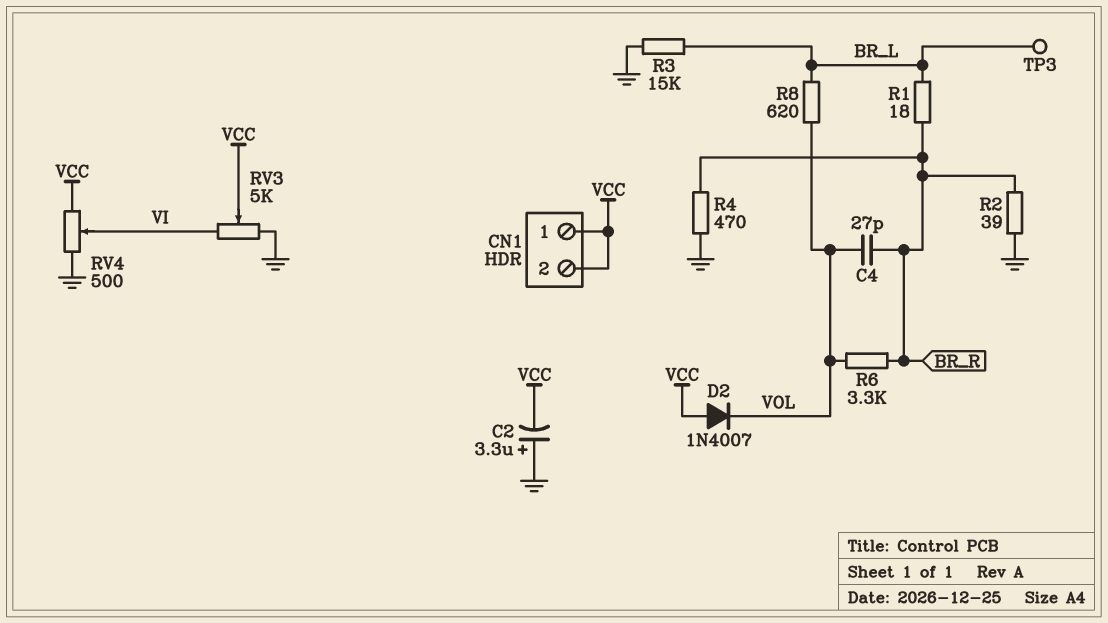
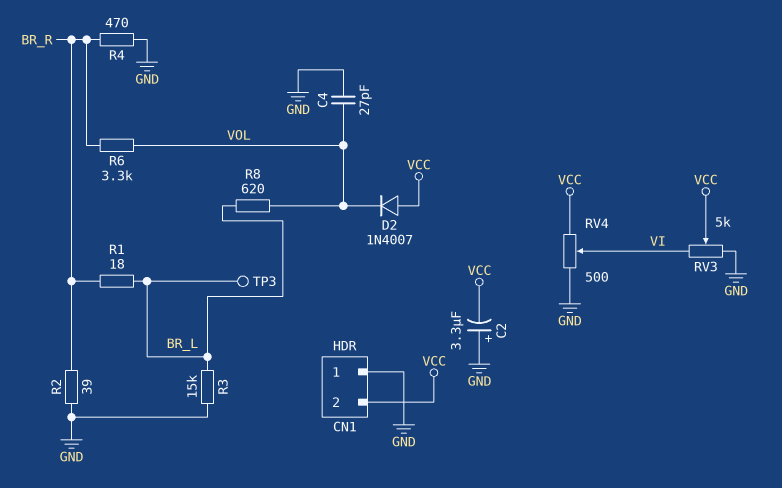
C4: 27pF (BR_R, VOL) -> 27pF (GND, VOL)
CN1 pin 1: VCC -> GND

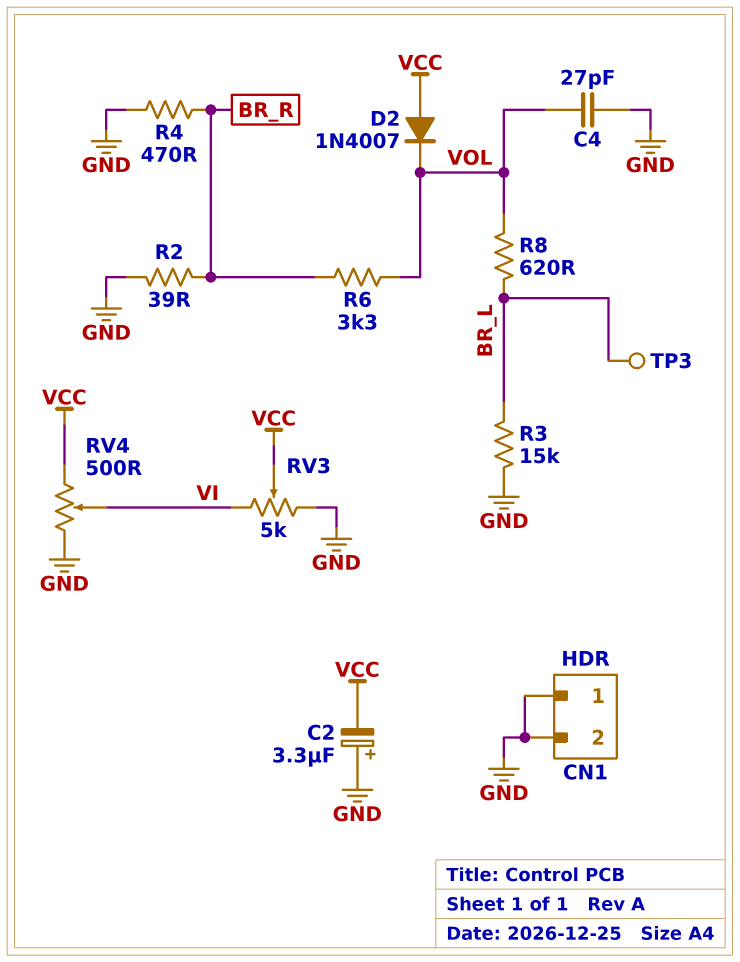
CN1 pin 2: VCC -> GND
R1: 18 (BR_L, BR_R) -> none

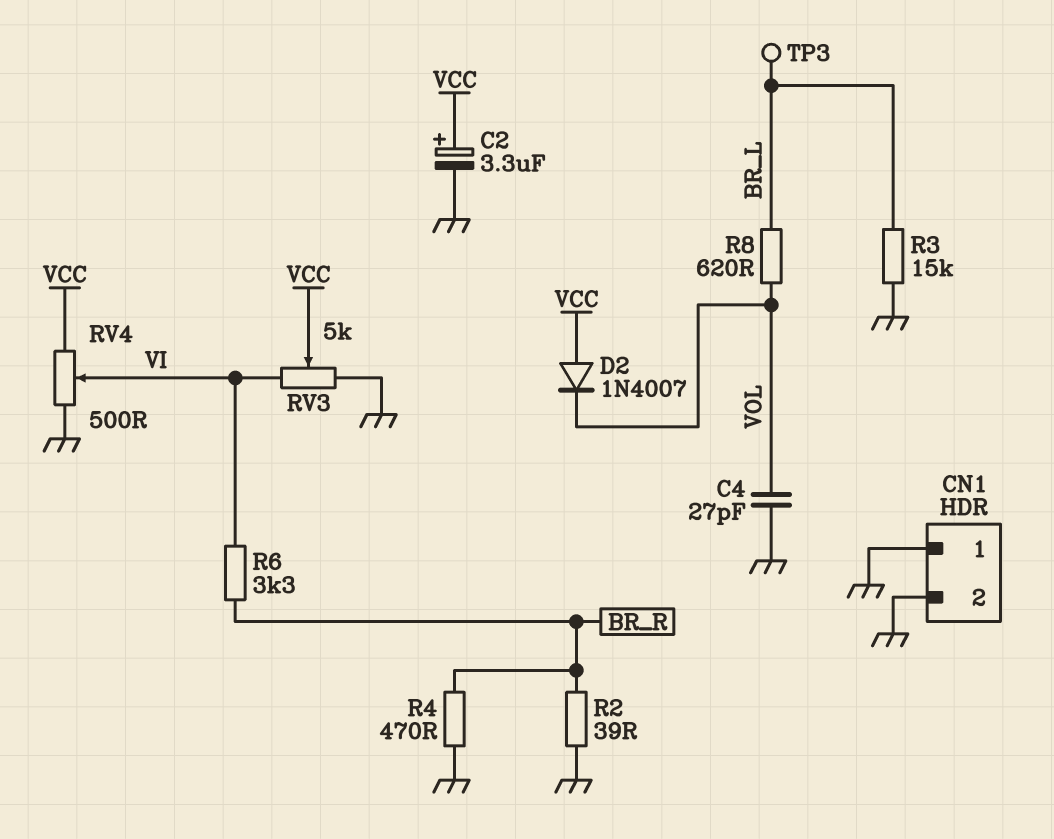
C2: 3.3uF (plus GND, minus VCC) -> 3.3uF (plus VCC, minus GND)
R6: 3.3k (BR_R, VOL) -> 3.3k (BR_R, VI)

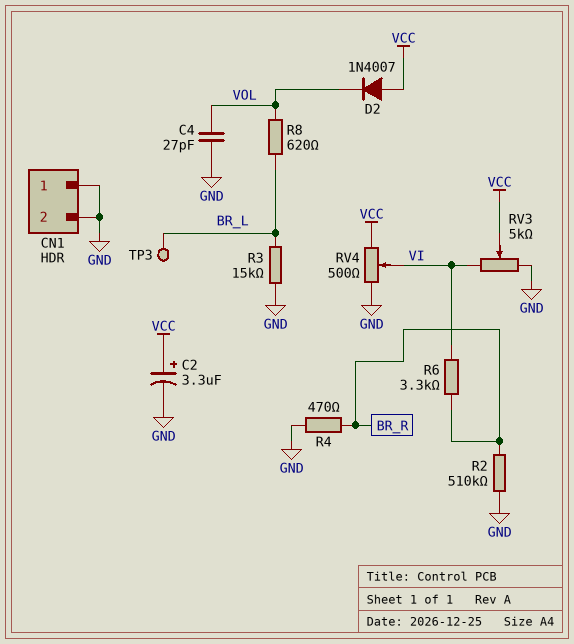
R2: 39 (BR_R, GND) -> 510k (BR_R, GND)

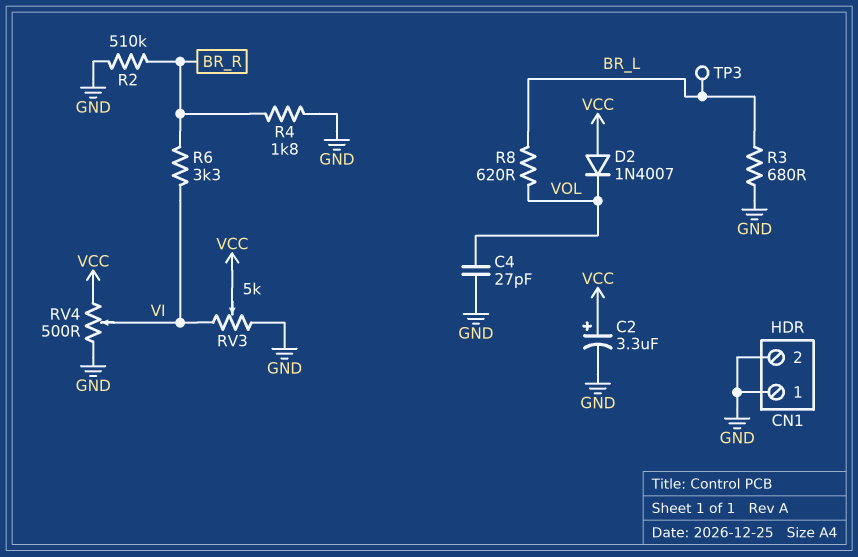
R3: 15k (BR_L, GND) -> 680 (BR_L, GND)
R4: 470 (BR_R, GND) -> 1.8k (BR_R, GND)

